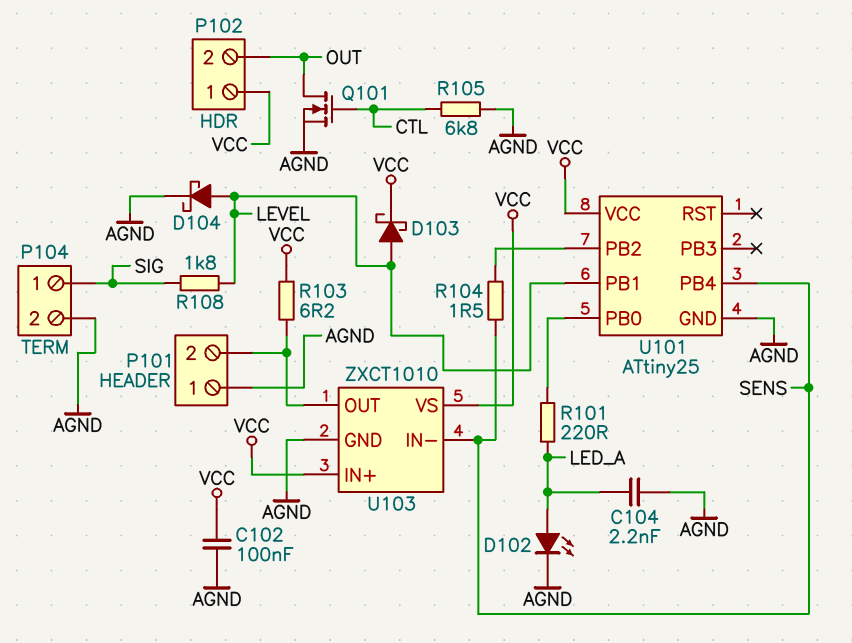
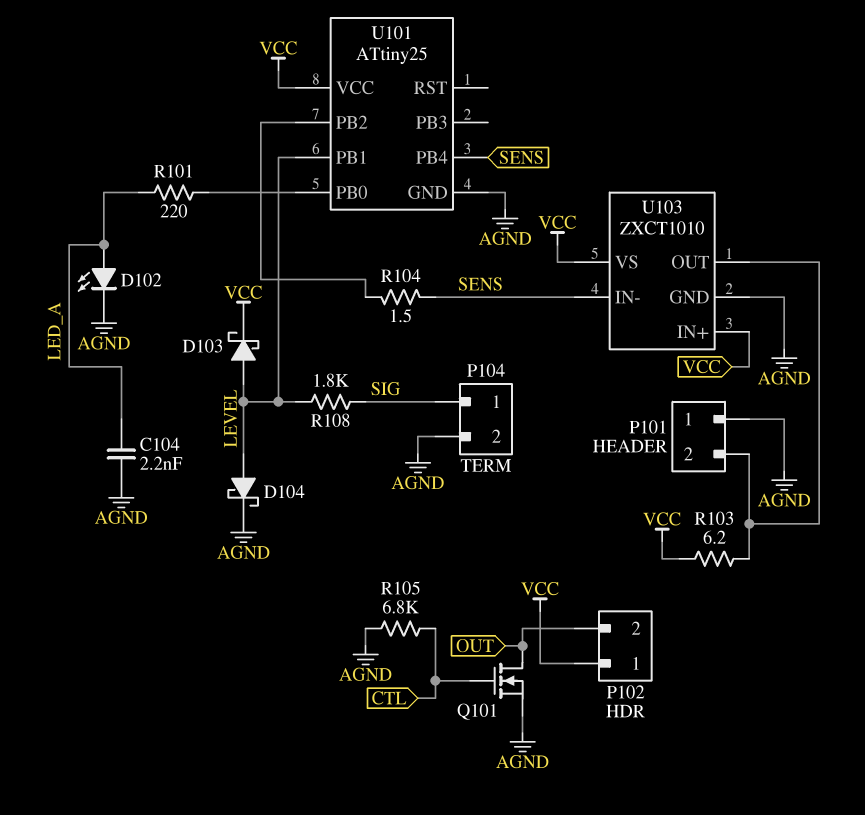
C102: 100nF (AGND, VCC) -> none

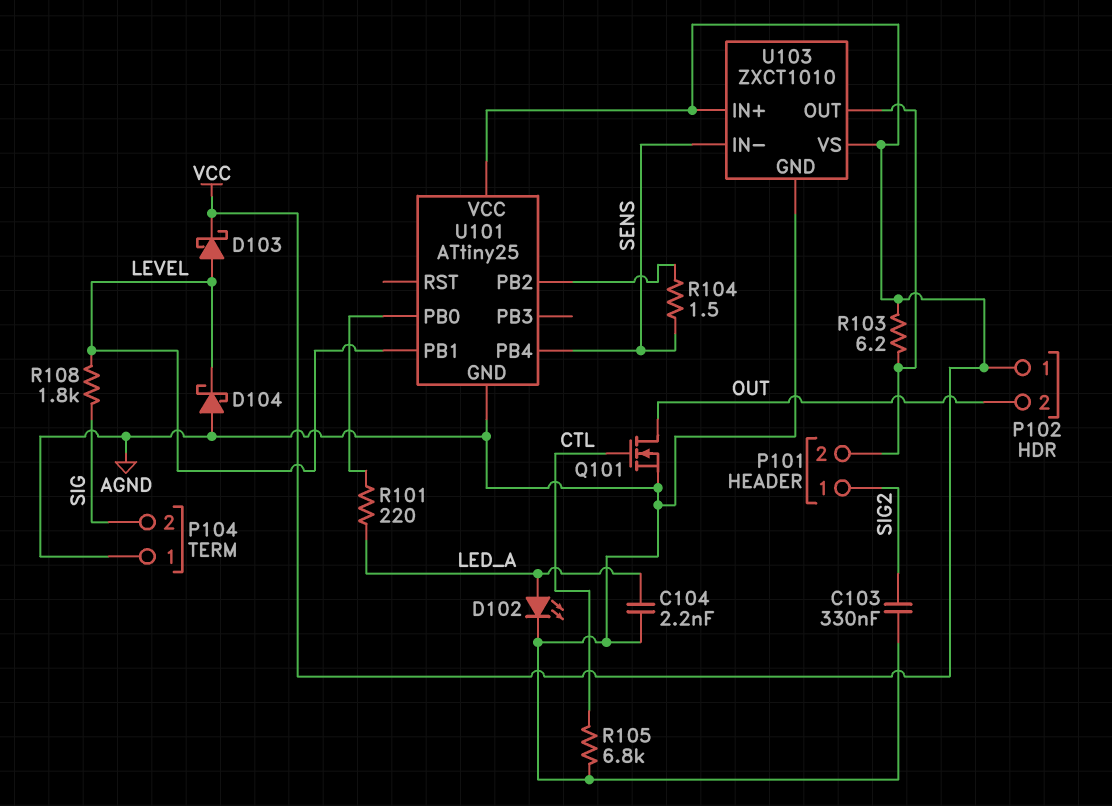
C103: none -> 330nF (AGND, SIG2)
D104: schottky (A LEVEL, K AGND) -> schottky (A AGND, K LEVEL)
P101 pin 1: AGND -> SIG2
P104 pin 1: SIG -> AGND
P104 pin 2: AGND -> SIG

